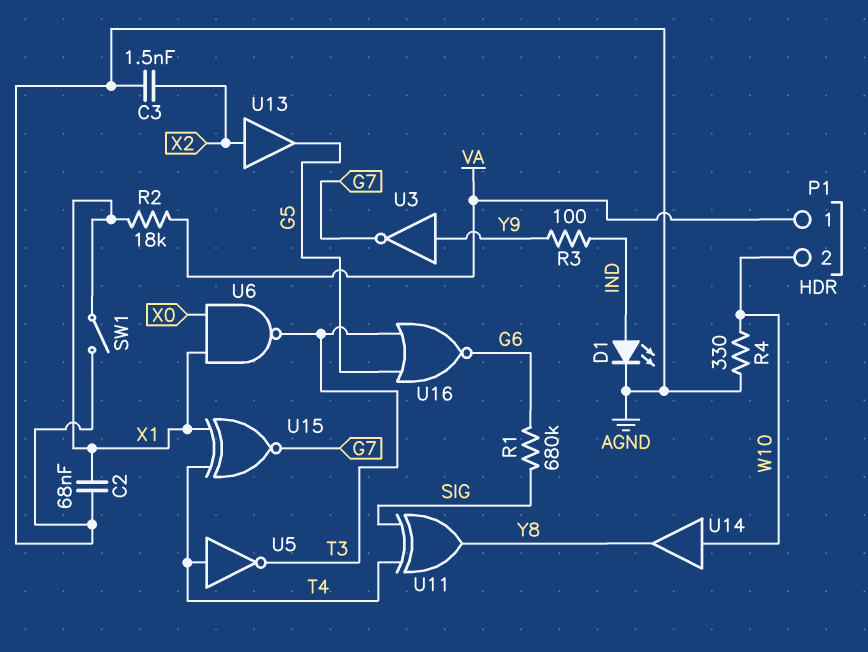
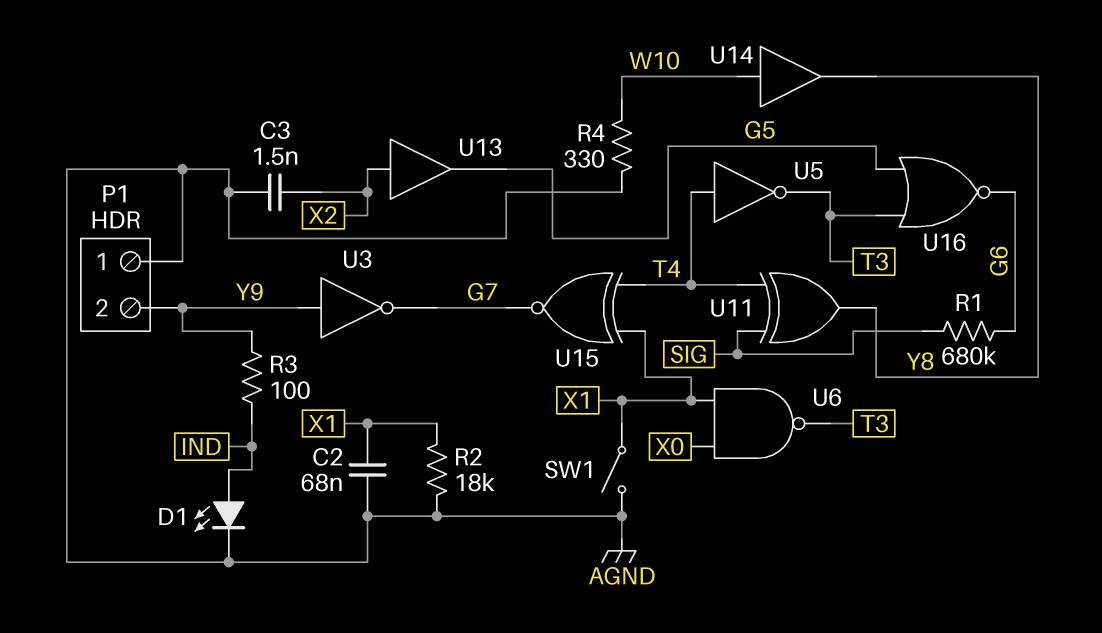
P1 pin 1: VA -> AGND
P1 pin 2: W10 -> Y9
R2: 18k (VA, X1) -> 18k (AGND, X1)

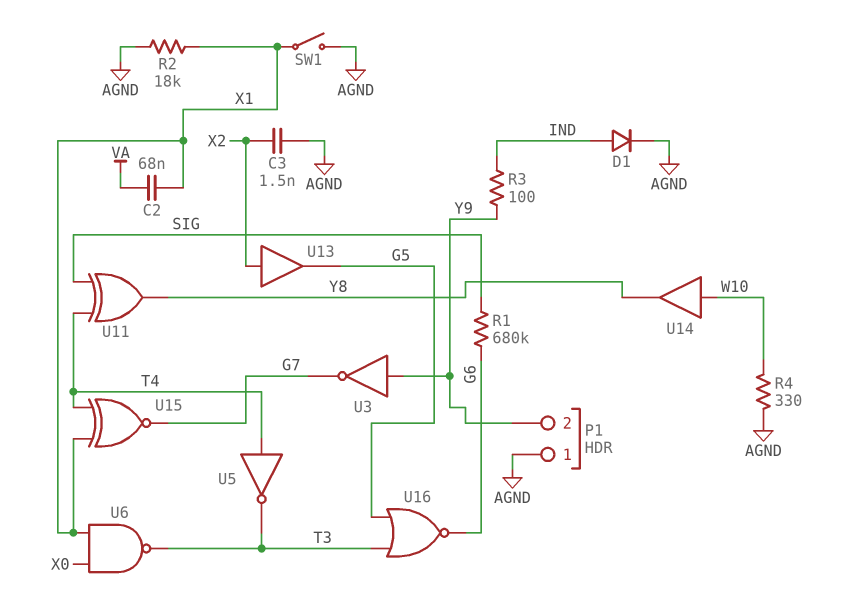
C2: 68nF (AGND, X1) -> 68nF (VA, X1)
D1: LED (A IND, K AGND) -> diode (A IND, K AGND)

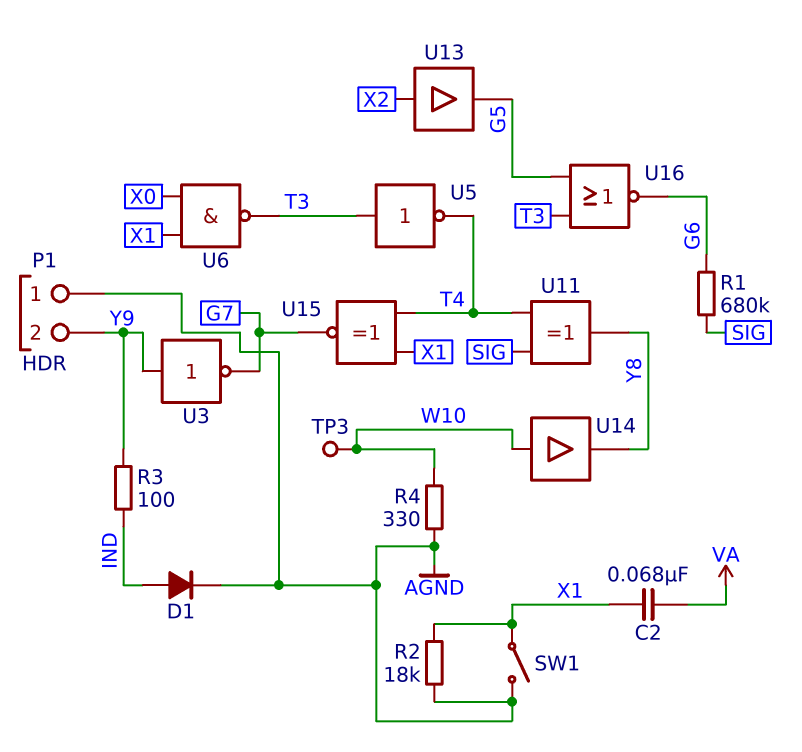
C3: 1.5nF (AGND, X2) -> none
TP3: none -> test point (W10)
U5: NOT (in T4, out T3) -> NOT (in T3, out T4)

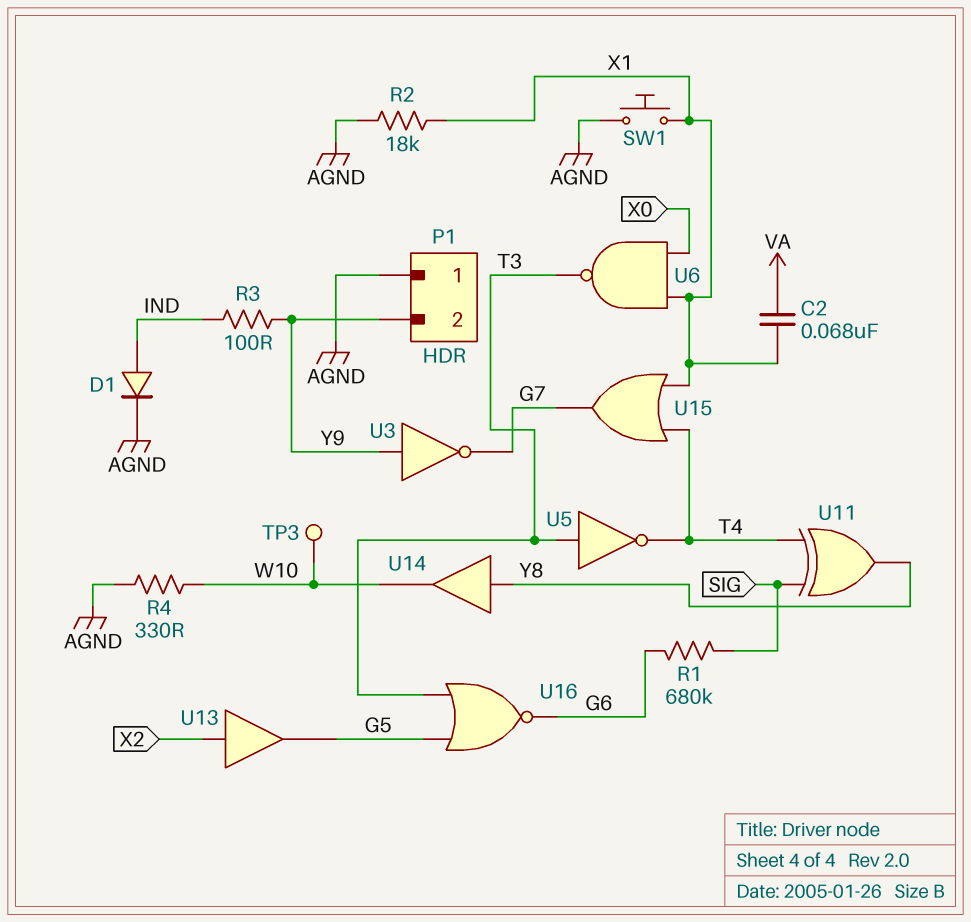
SW1: switch (AGND, X1) -> button (AGND, X1)
U14: buffer (in W10, out Y8) -> buffer (in Y8, out W10)
U15: XNOR (in T4, in X1, out G7) -> OR (in T4, in X1, out G7)

